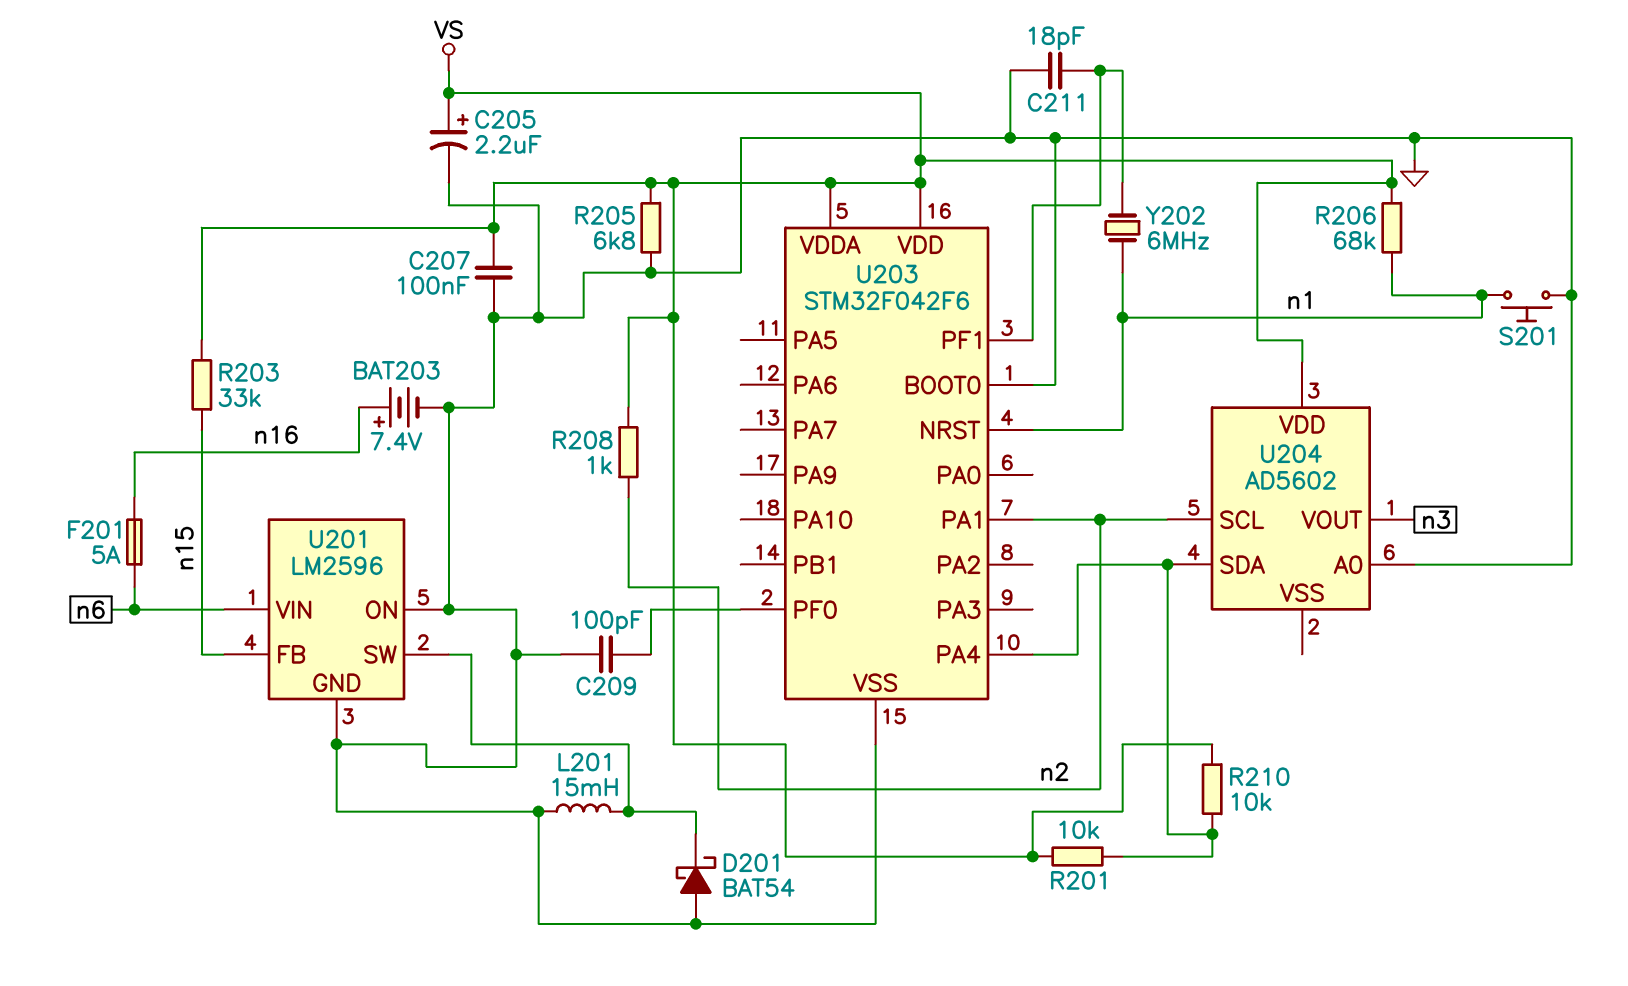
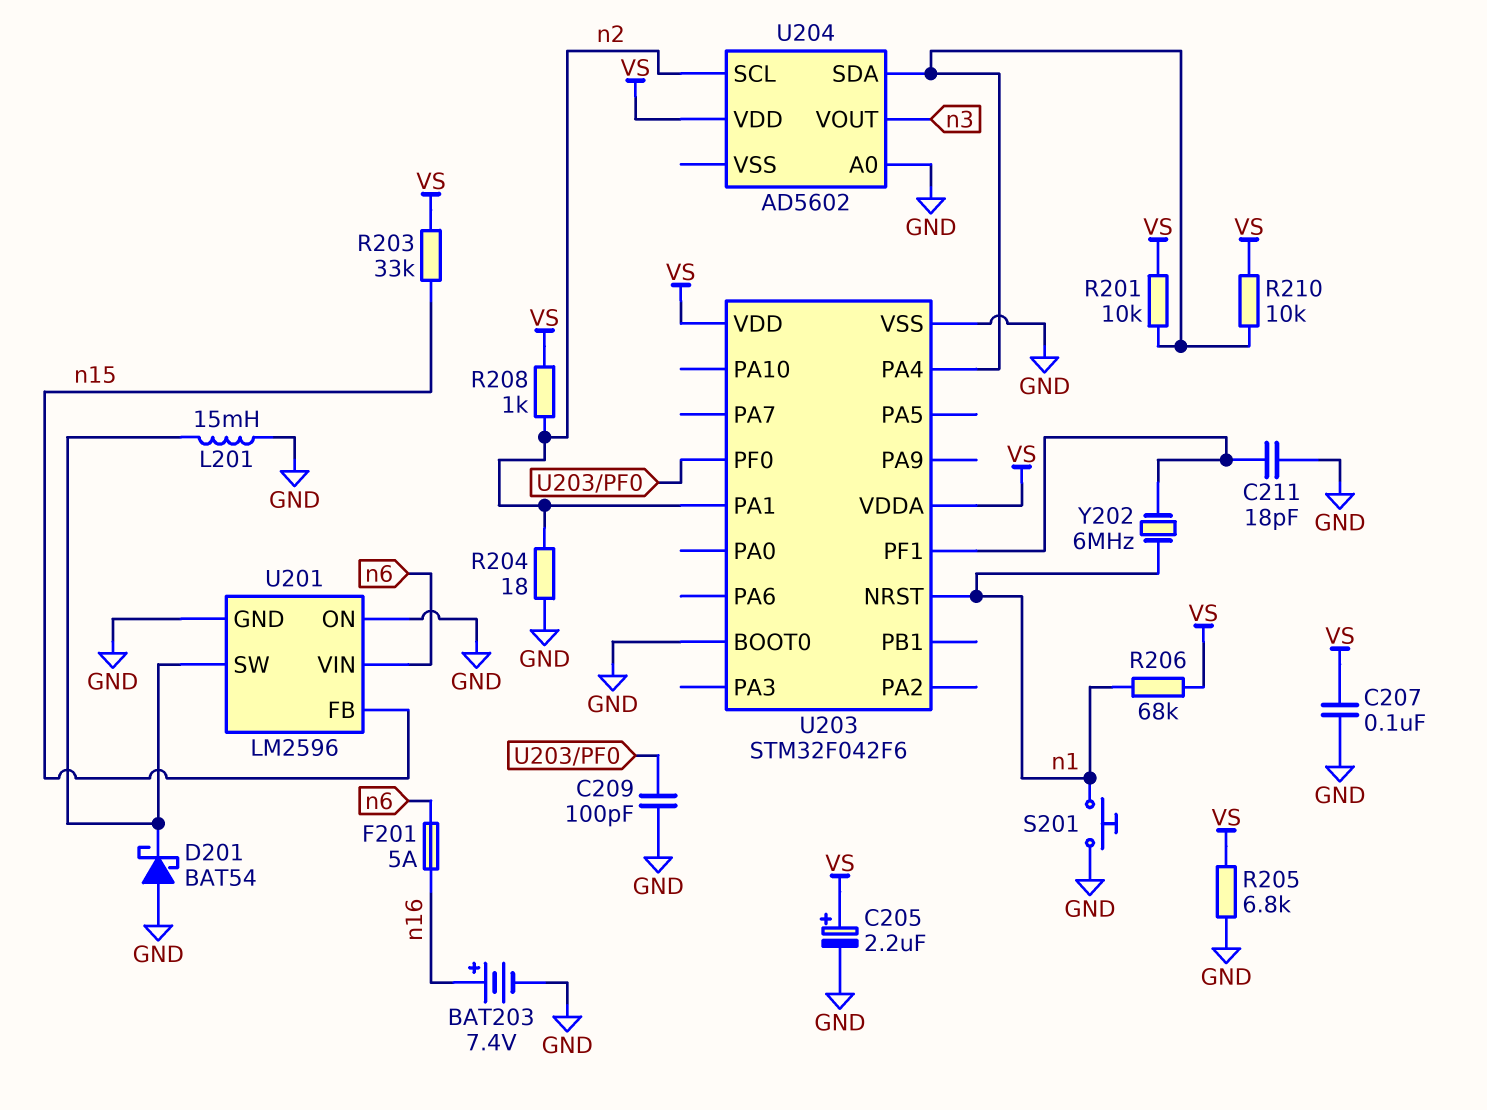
R204: none -> 18 (GND, n2)

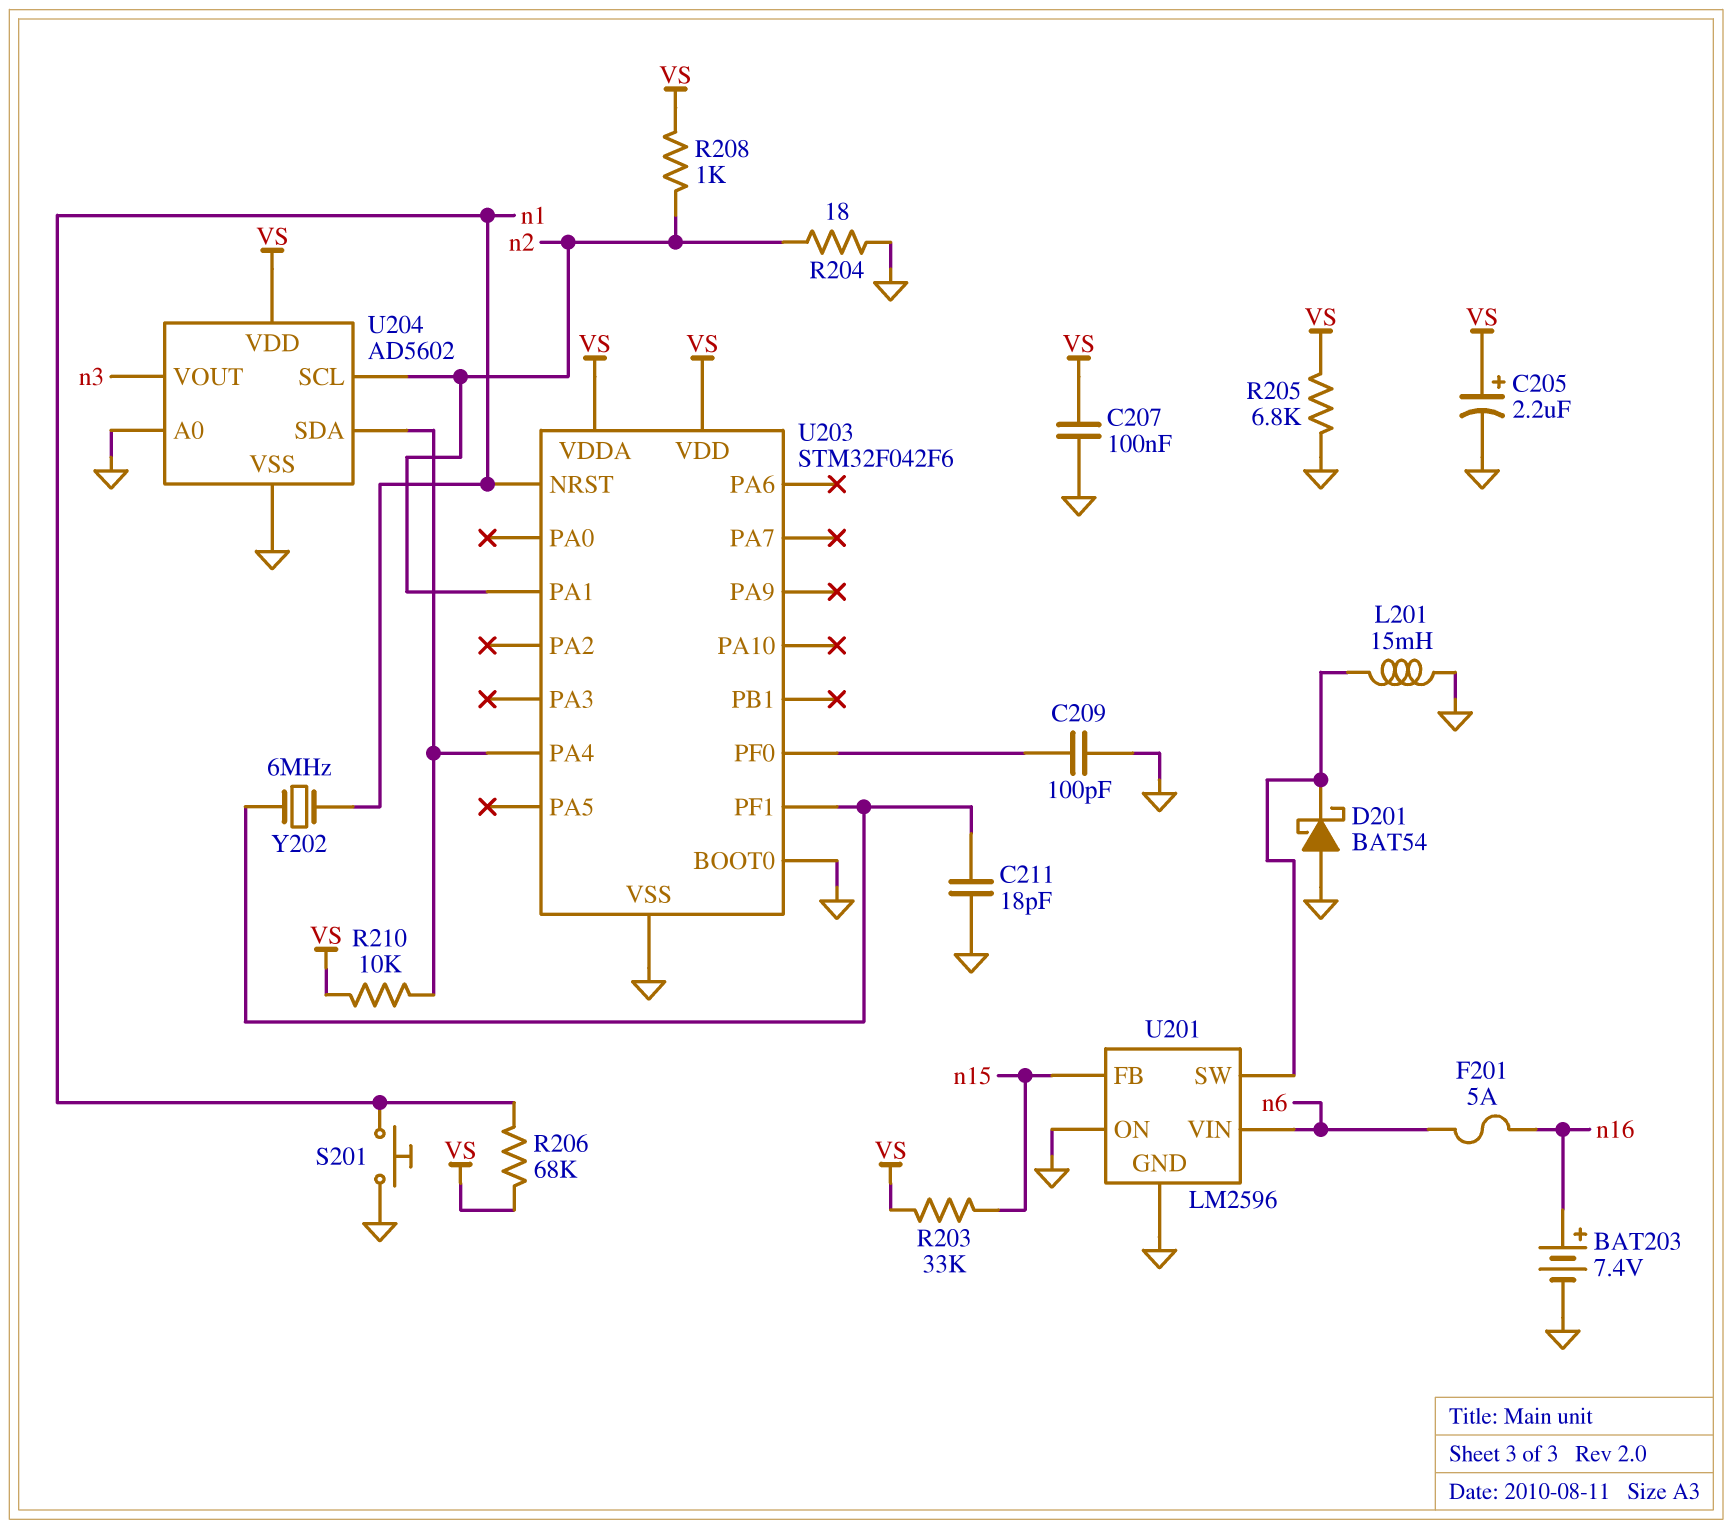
R201: 10k (U203/PA4, VS) -> none
U204 pin VSS: none -> GND

